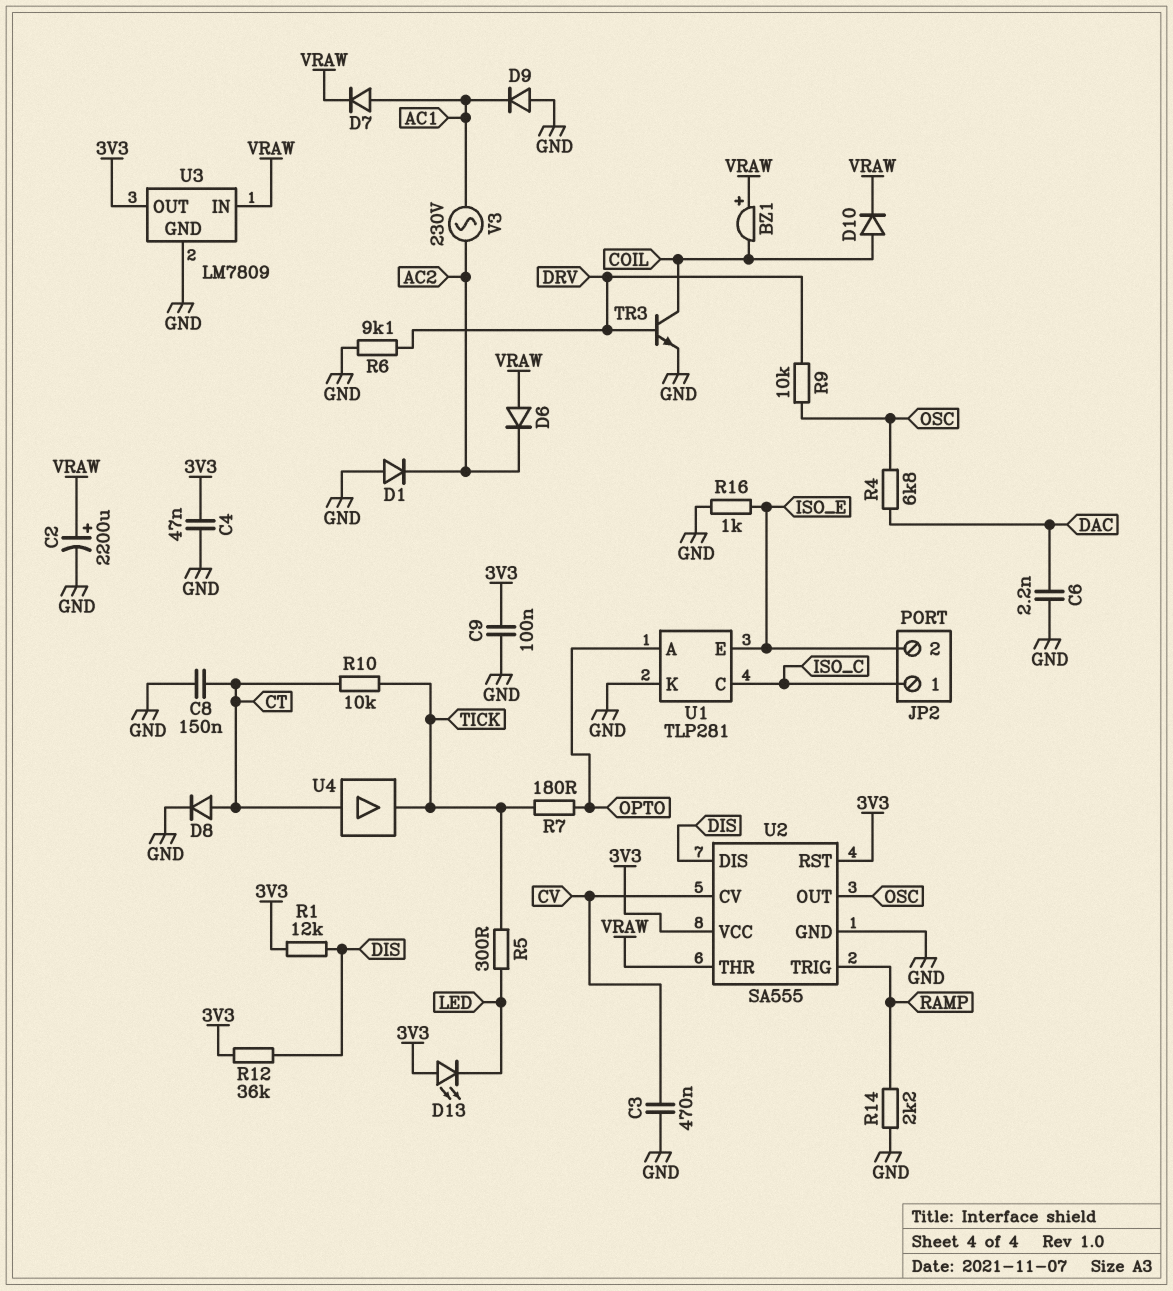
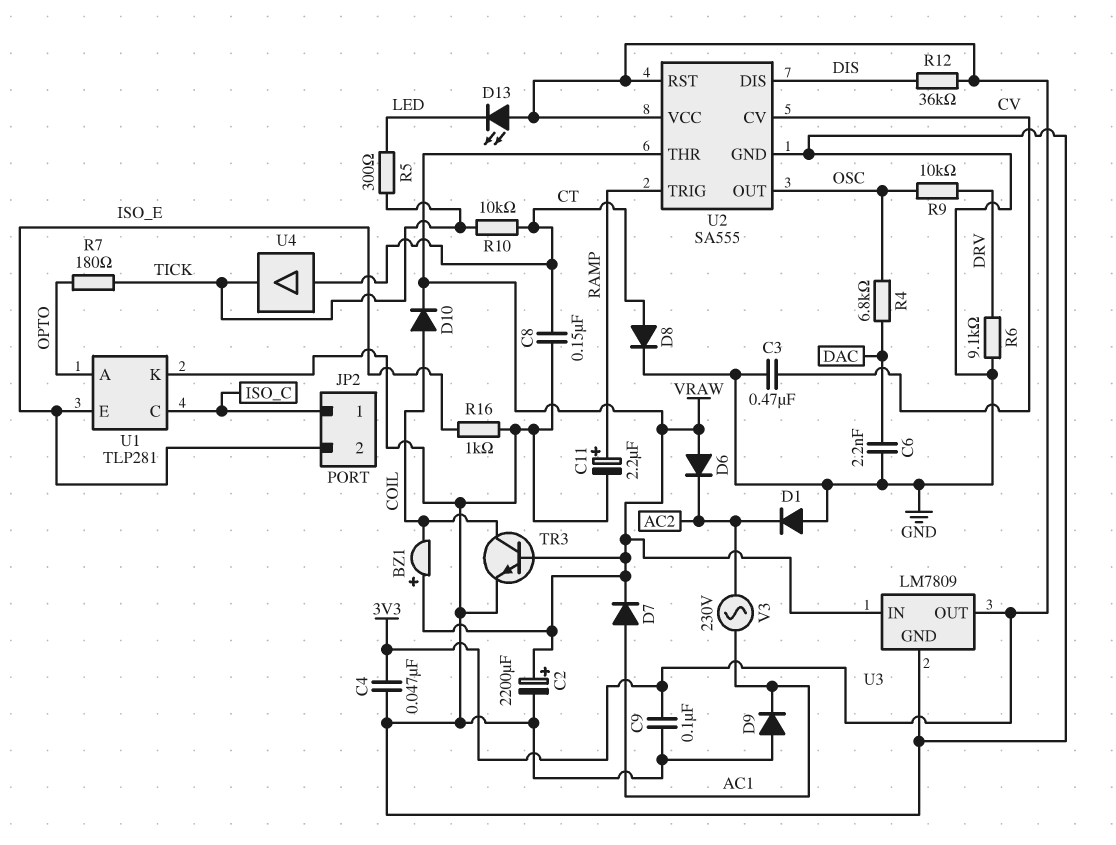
C11: none -> 2.2uF (plus RAMP, minus GND)
R1: 12k (3V3, DIS) -> none
R14: 2.2k (GND, RAMP) -> none
TR3: NPN (B DRV, C COIL, E GND) -> NPN (B VRAW, C COIL, E GND)

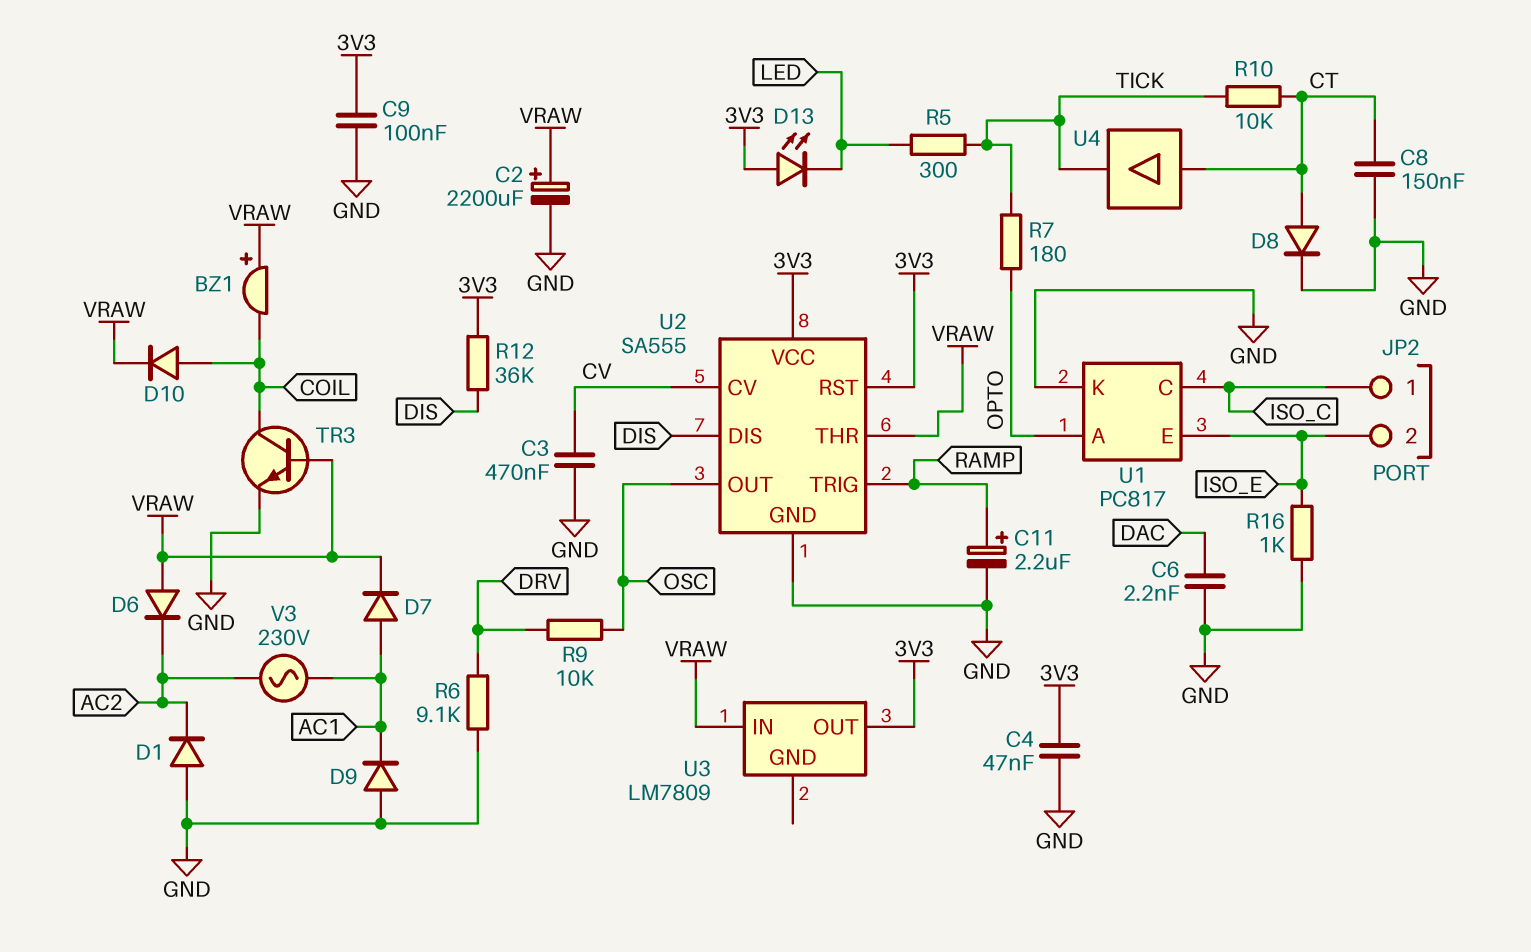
R4: 6.8k (DAC, OSC) -> none
U1: TLP281 -> PC817
U3 pin GND: GND -> none

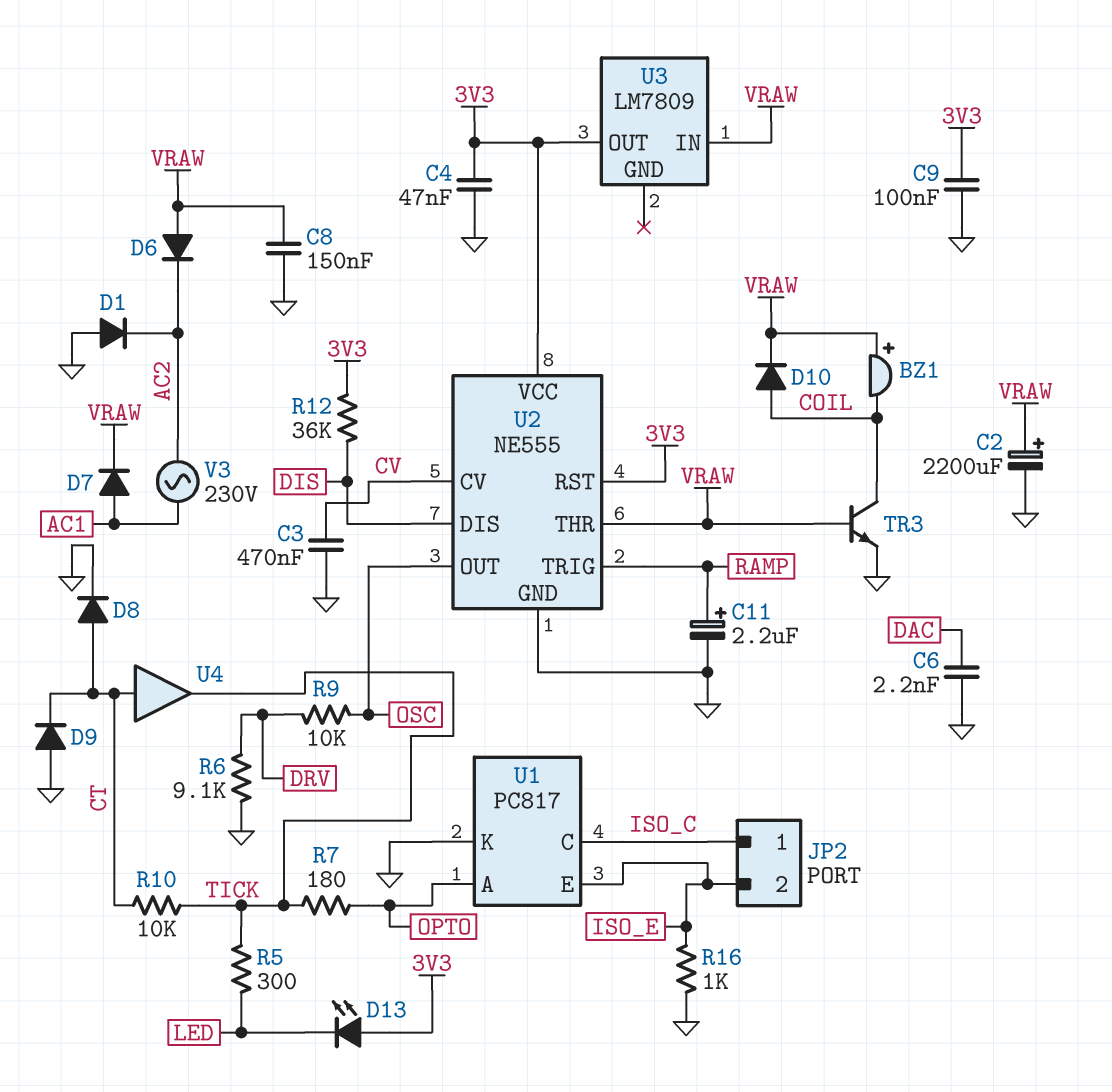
C8: 150nF (CT, GND) -> 150nF (GND, VRAW)
D9: diode (A GND, K AC1) -> diode (A GND, K CT)
U2: SA555 -> NE555

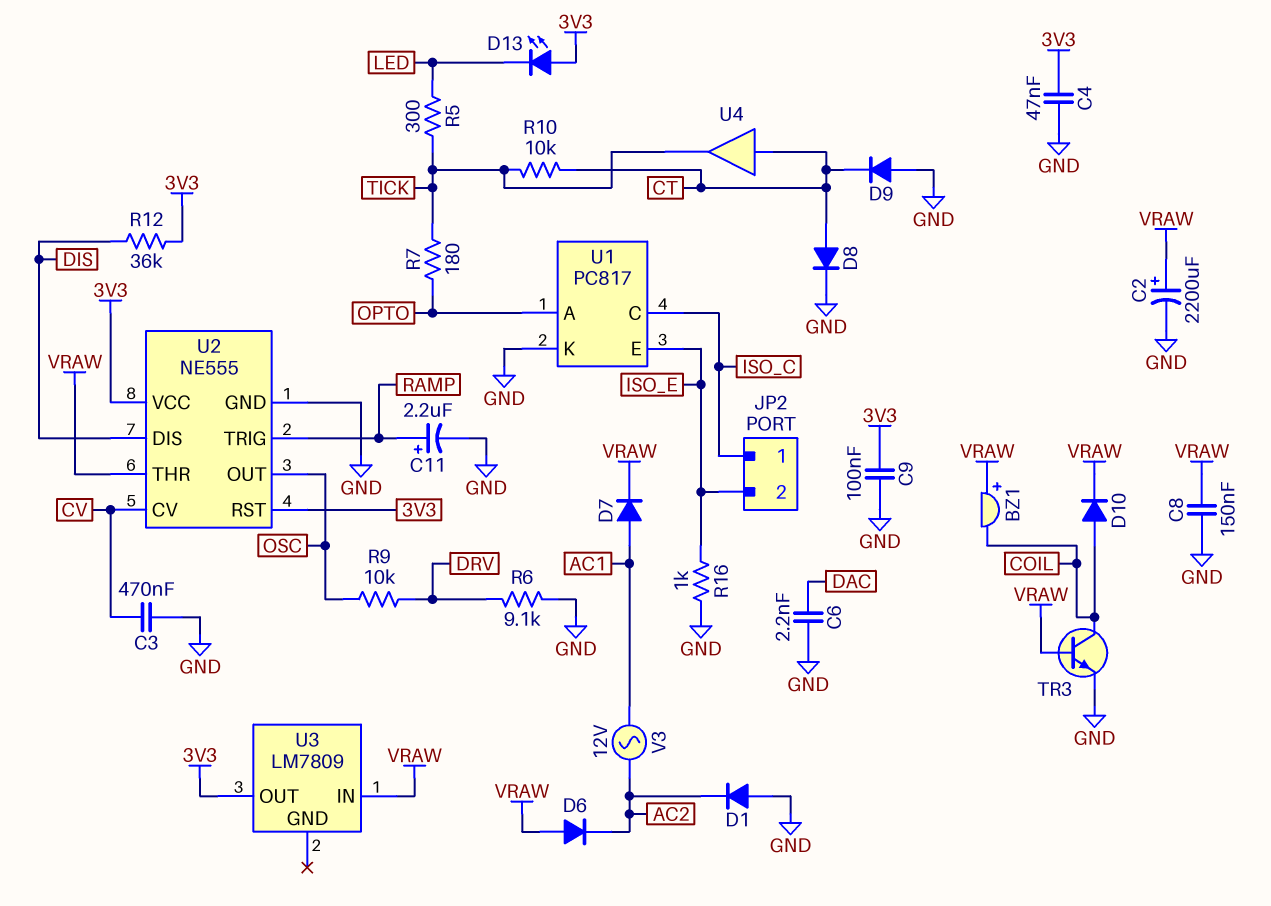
V3: AC 230V (AC1, AC2) -> AC 12V (AC1, AC2)

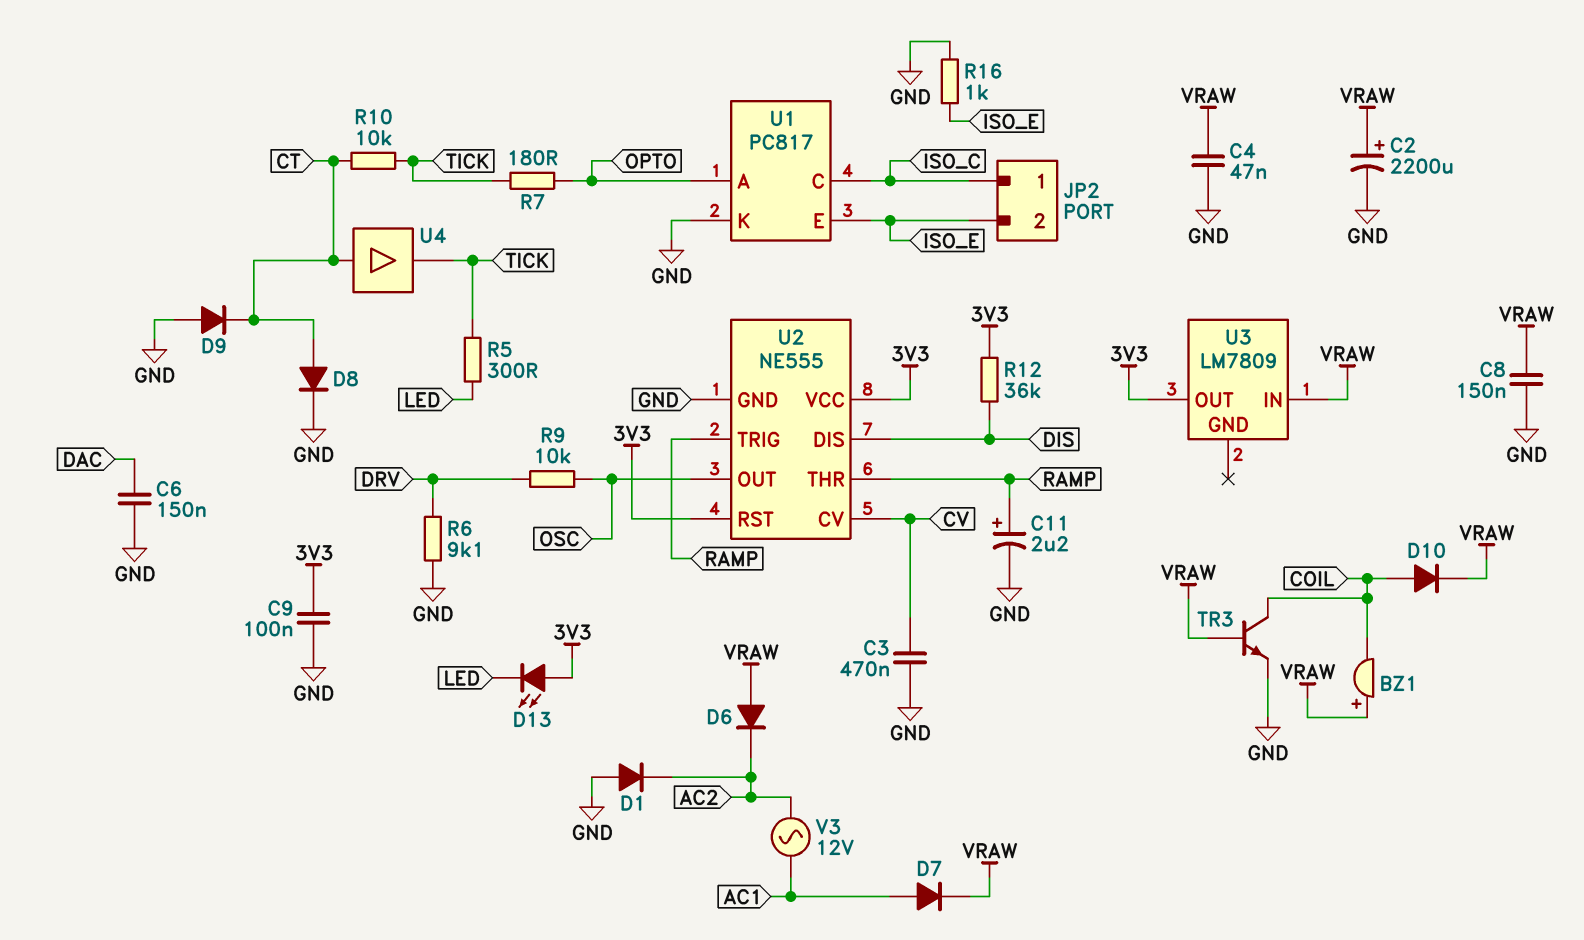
C4: 47nF (3V3, GND) -> 47nF (GND, VRAW)
C6: 2.2nF (DAC, GND) -> 150nF (DAC, GND)
U2 pin THR: VRAW -> RAMP

